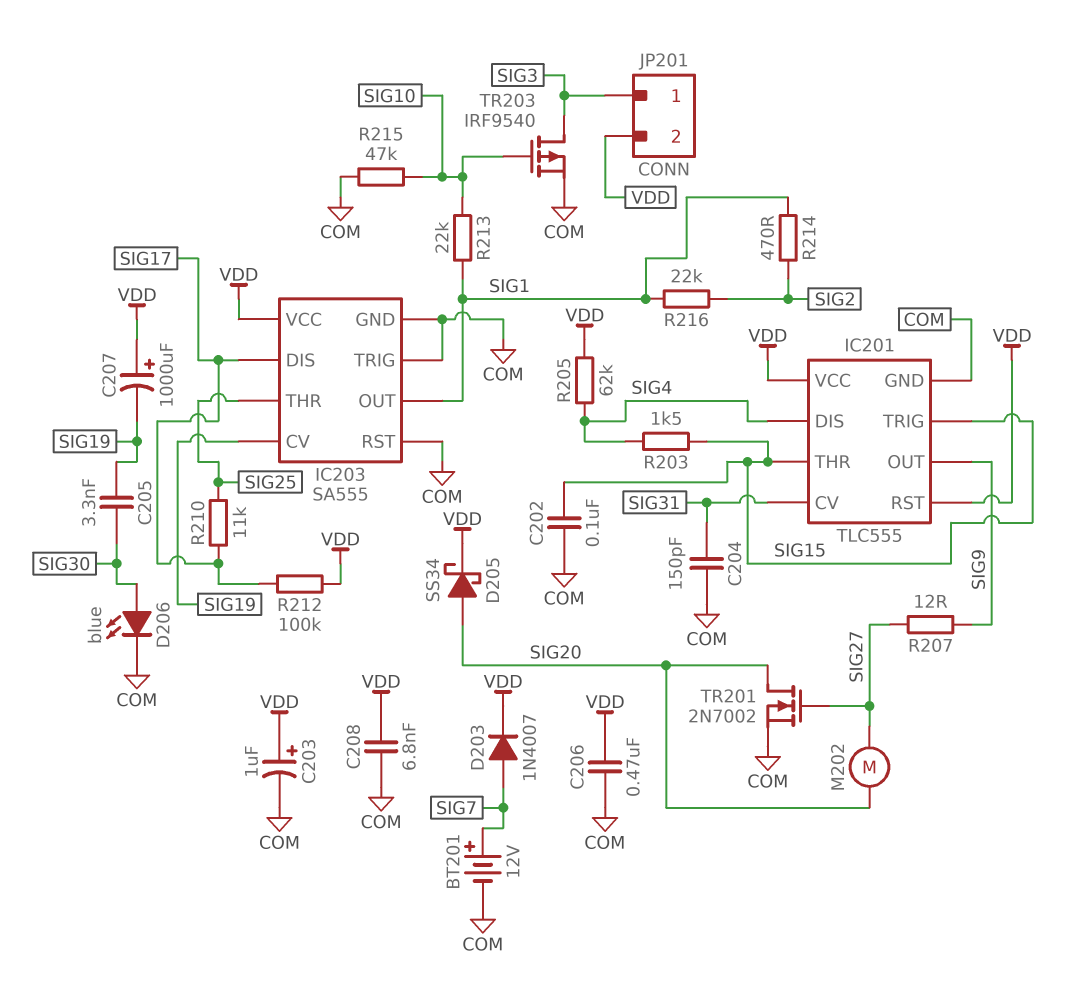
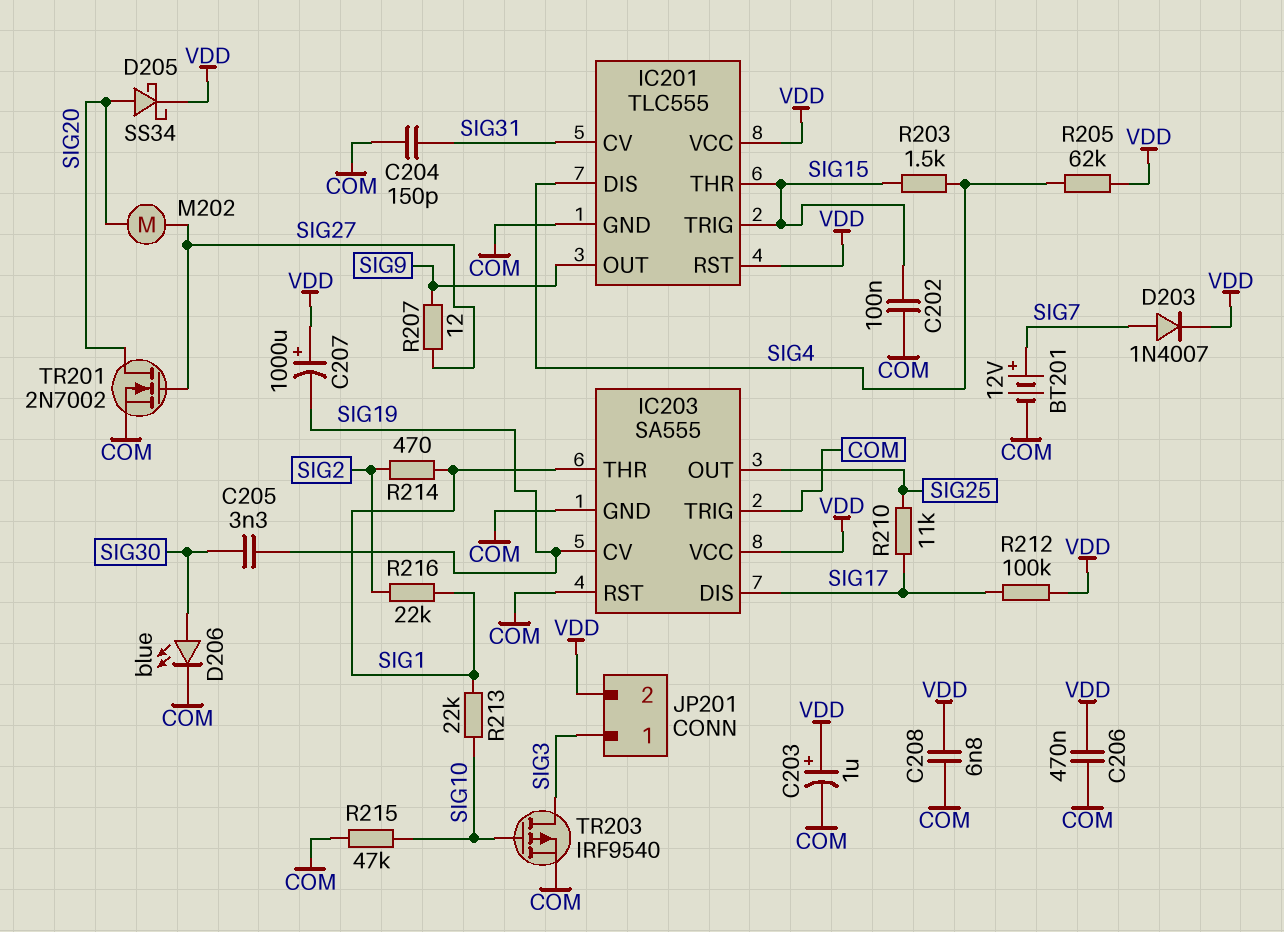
IC203 pin OUT: SIG1 -> SIG25
IC203 pin THR: SIG25 -> SIG1

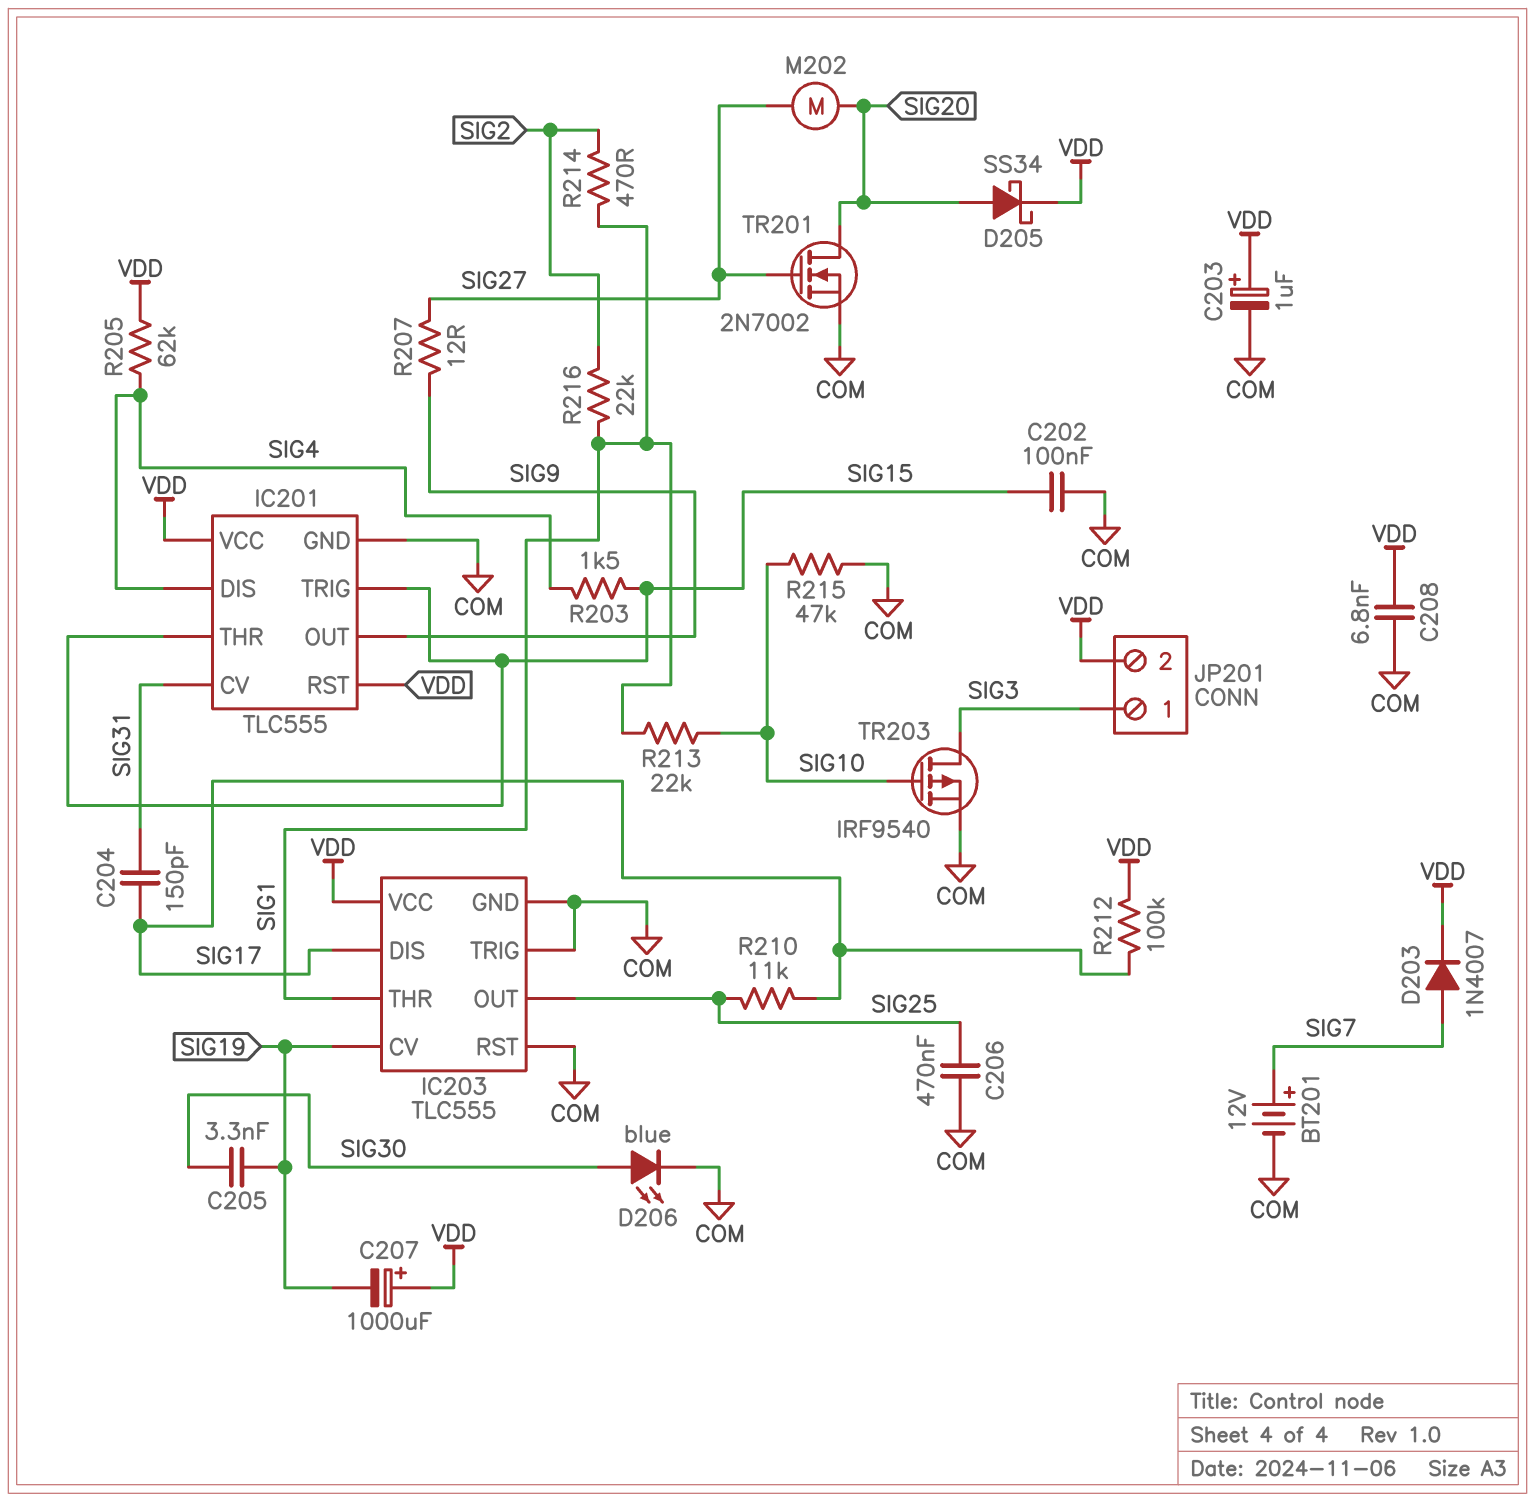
C204: 150pF (COM, SIG31) -> 150pF (SIG17, SIG31)
C206: 470nF (COM, VDD) -> 470nF (COM, SIG25)
IC203: SA555 -> TLC555

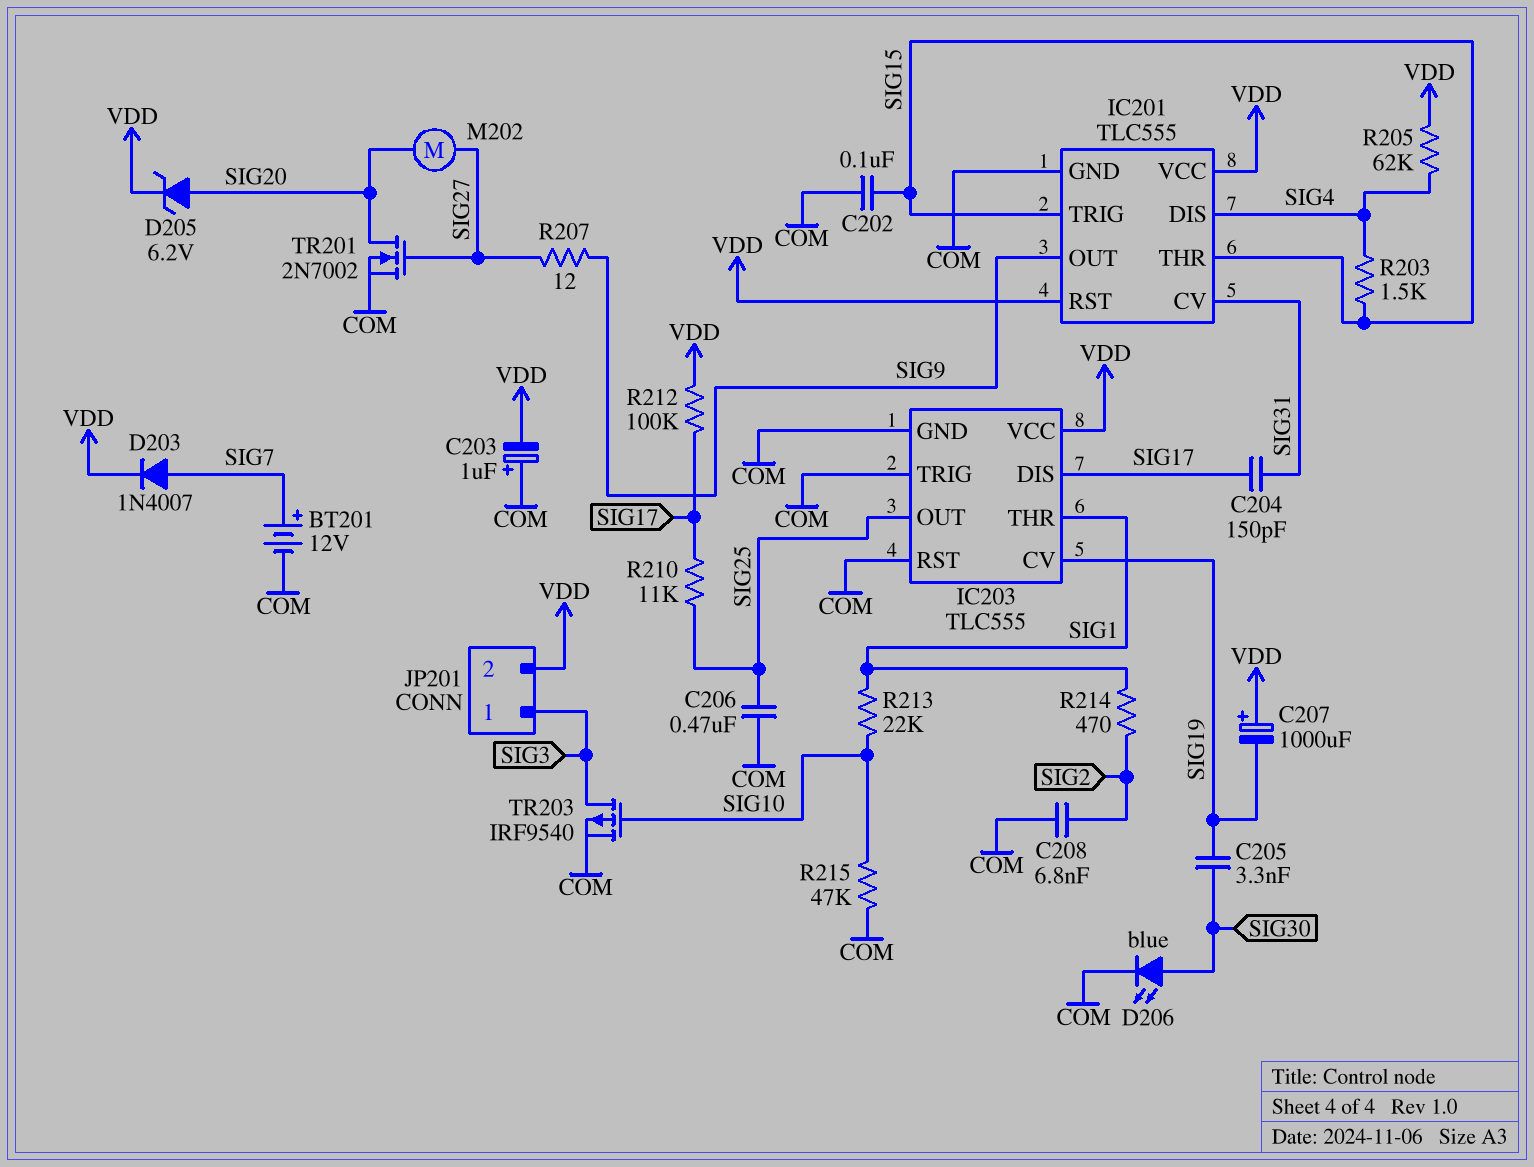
C203: 1uF (plus VDD, minus COM) -> 1uF (plus COM, minus VDD)
C208: 6.8nF (COM, VDD) -> 6.8nF (COM, SIG2)
D205: schottky SS34 (A SIG20, K VDD) -> zener 6.2V (A SIG20, K VDD)
R216: 22k (SIG1, SIG2) -> none

